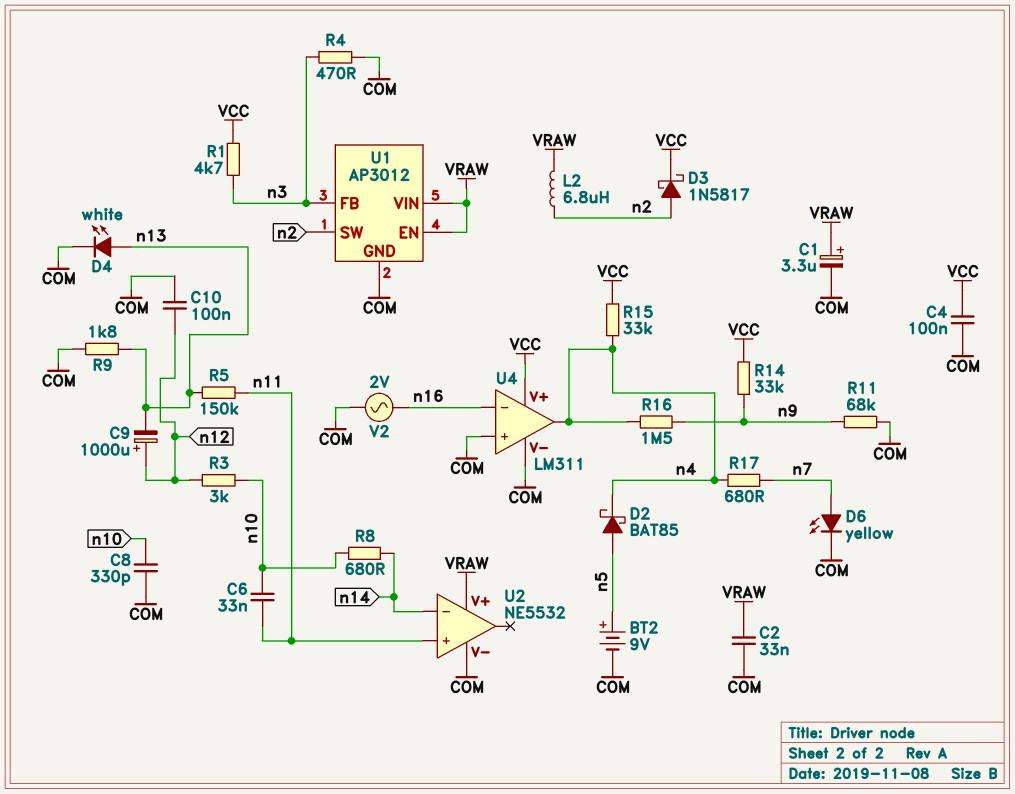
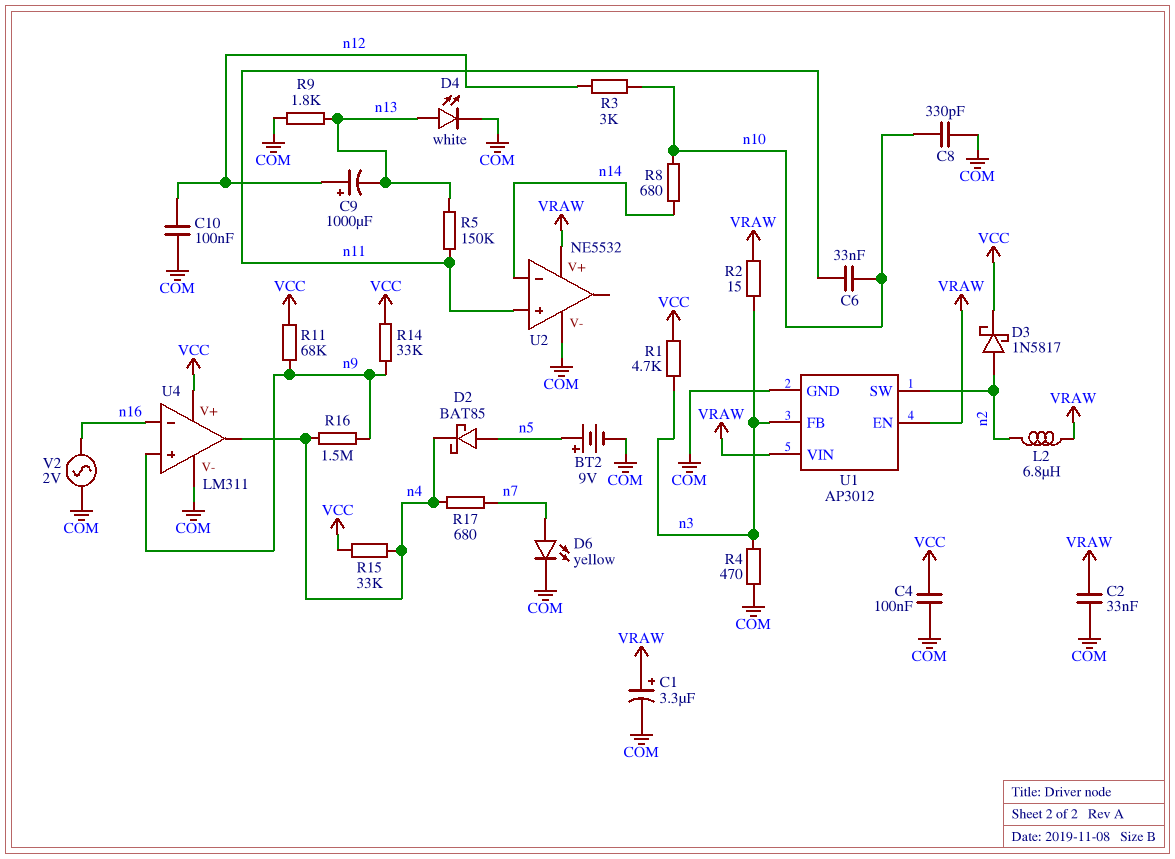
R2: none -> 15 (VRAW, n3)
R11: 68k (COM, n9) -> 68k (VCC, n9)
U4 pin in+: COM -> n9

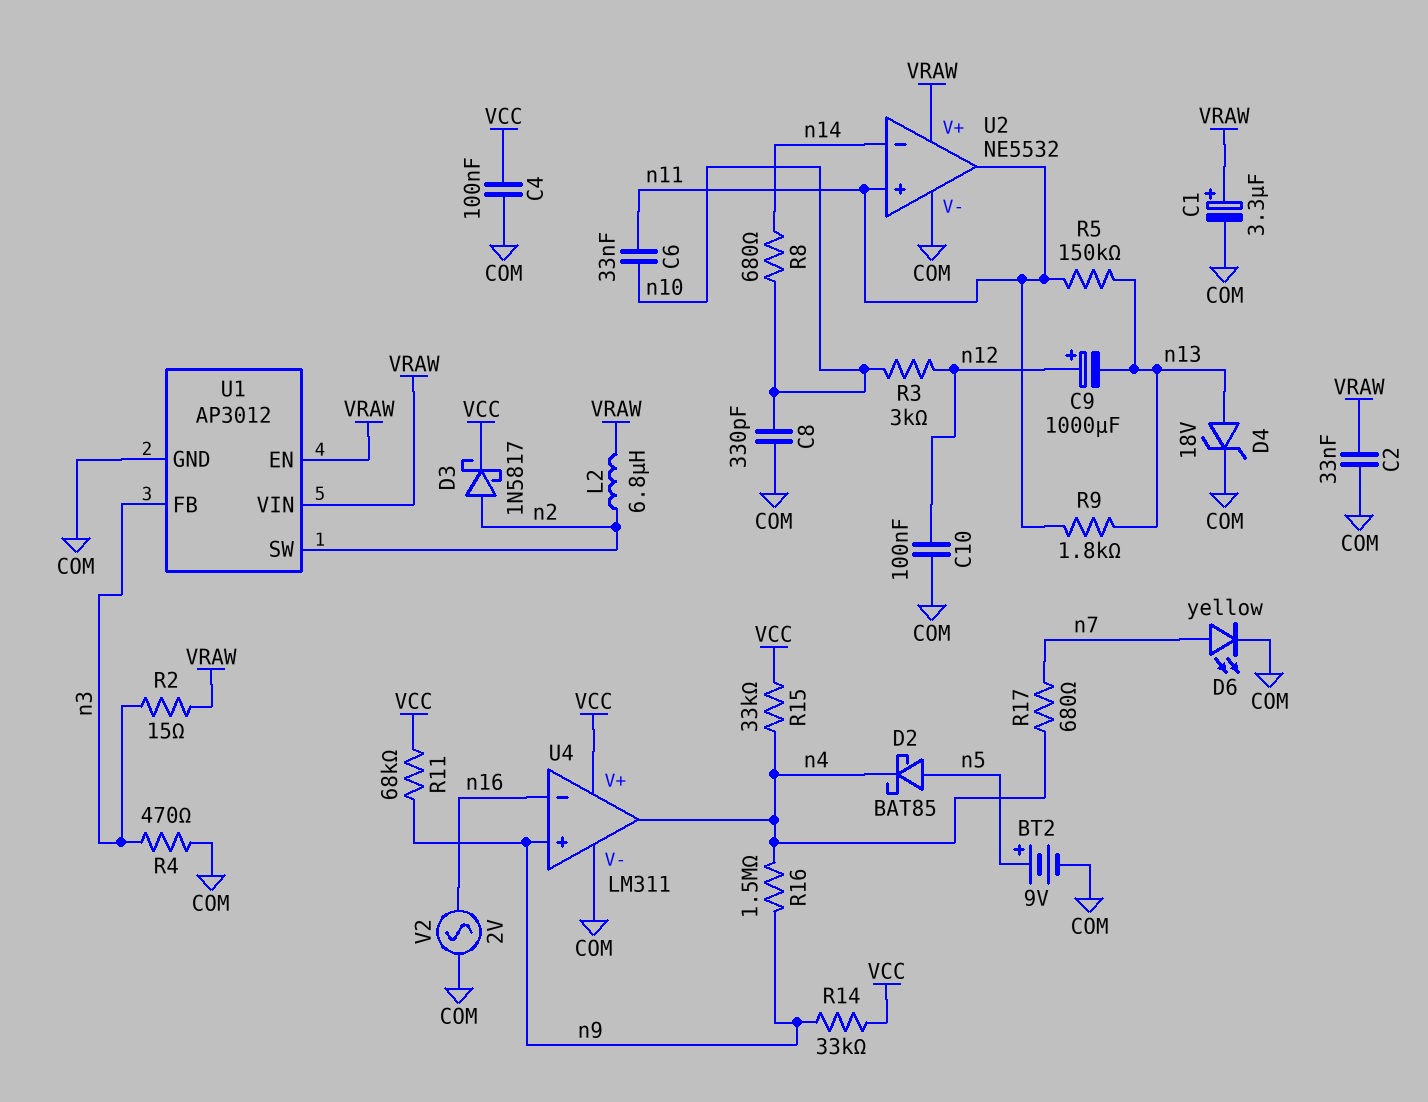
D4: LED white (A n13, K COM) -> zener 18V (A n13, K COM)
R1: 4.7k (VCC, n3) -> none
R9: 1.8k (COM, n13) -> 1.8k (n11, n13)
U2 pin out: none -> n11

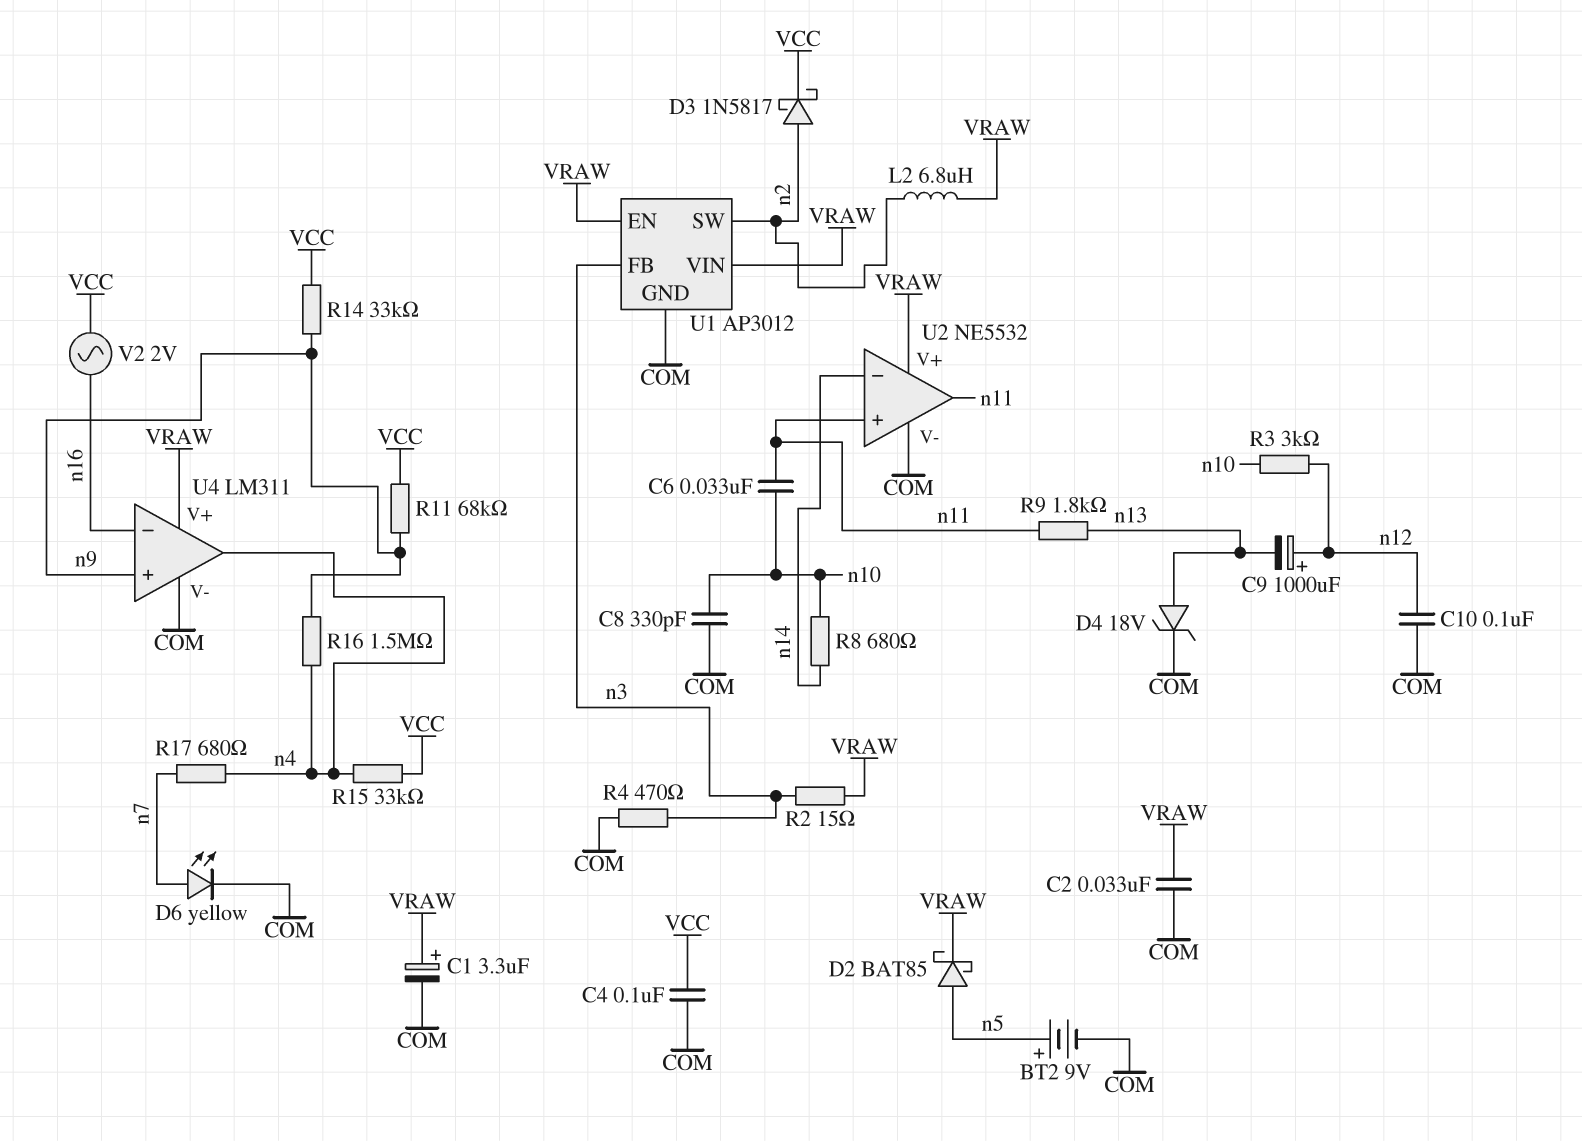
D2: schottky BAT85 (A n5, K n4) -> schottky BAT85 (A n5, K VRAW)
R5: 150k (n11, n13) -> none
U4 pin V+: VCC -> VRAW
V2: AC 2V (COM, n16) -> AC 2V (VCC, n16)

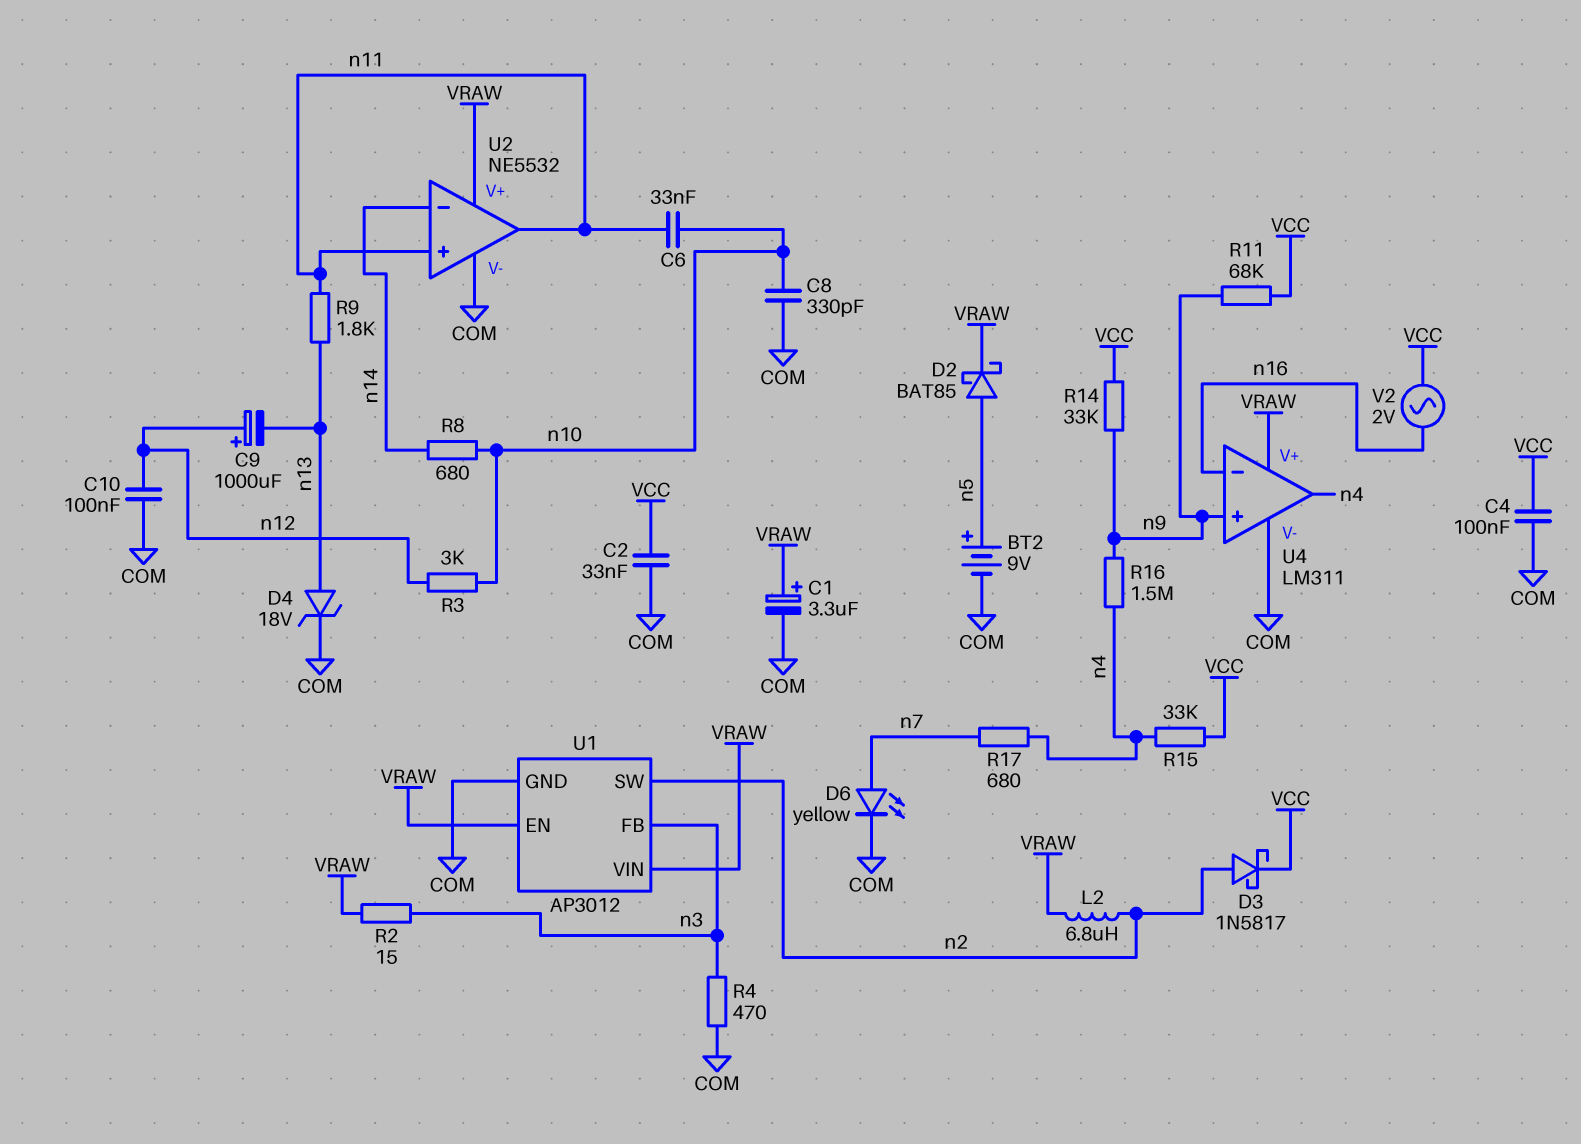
C2: 33nF (COM, VRAW) -> 33nF (COM, VCC)

